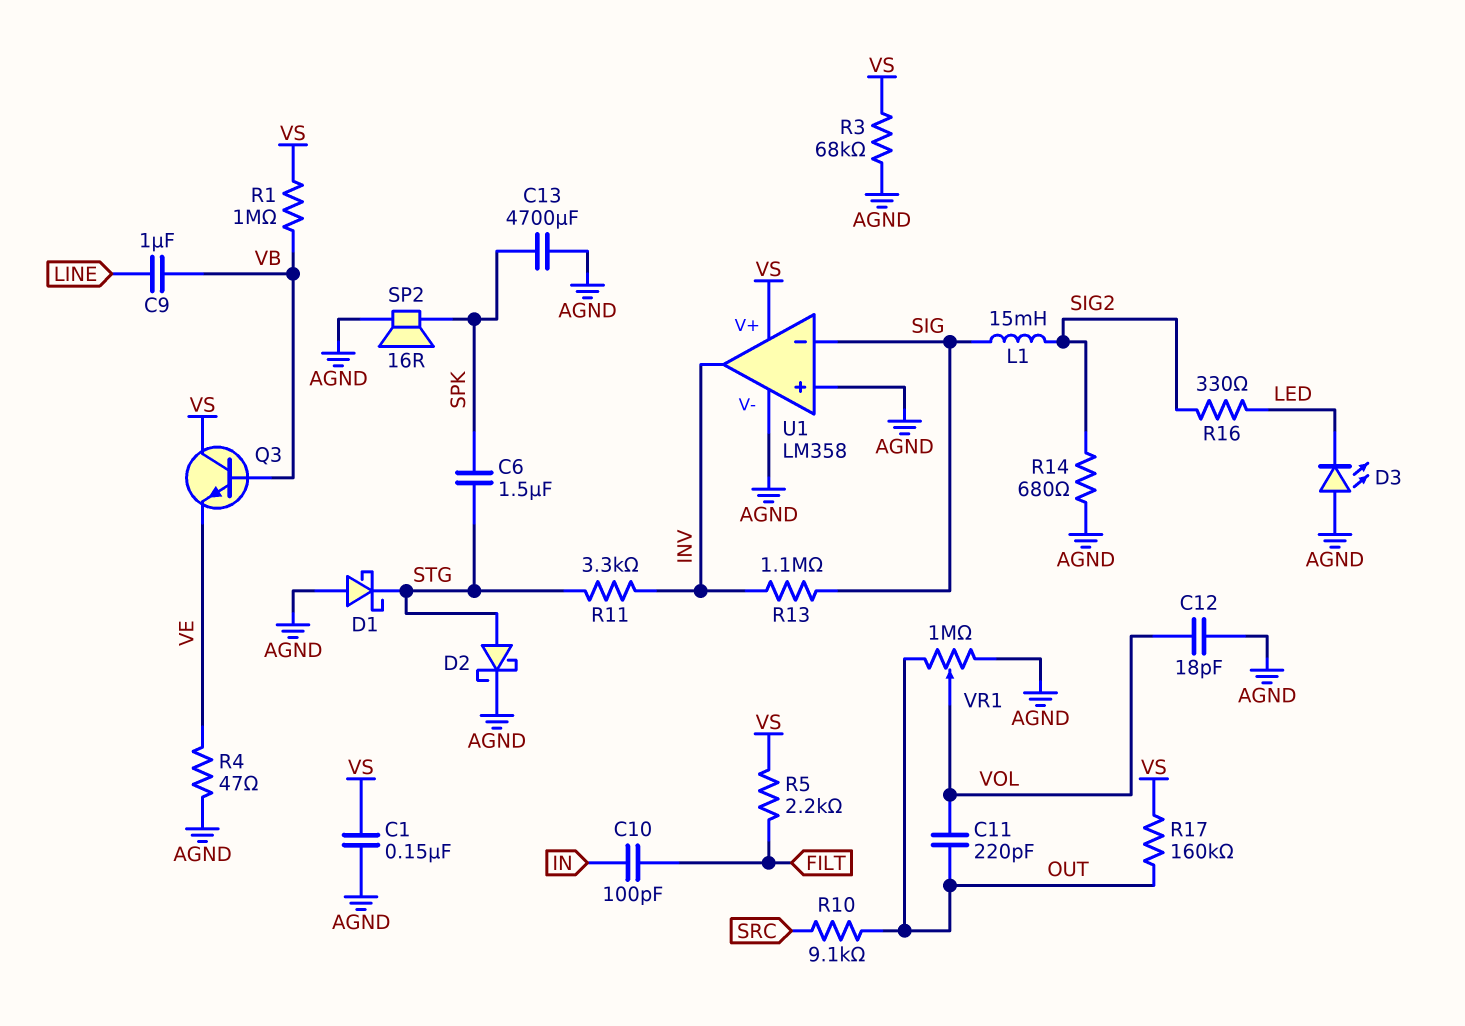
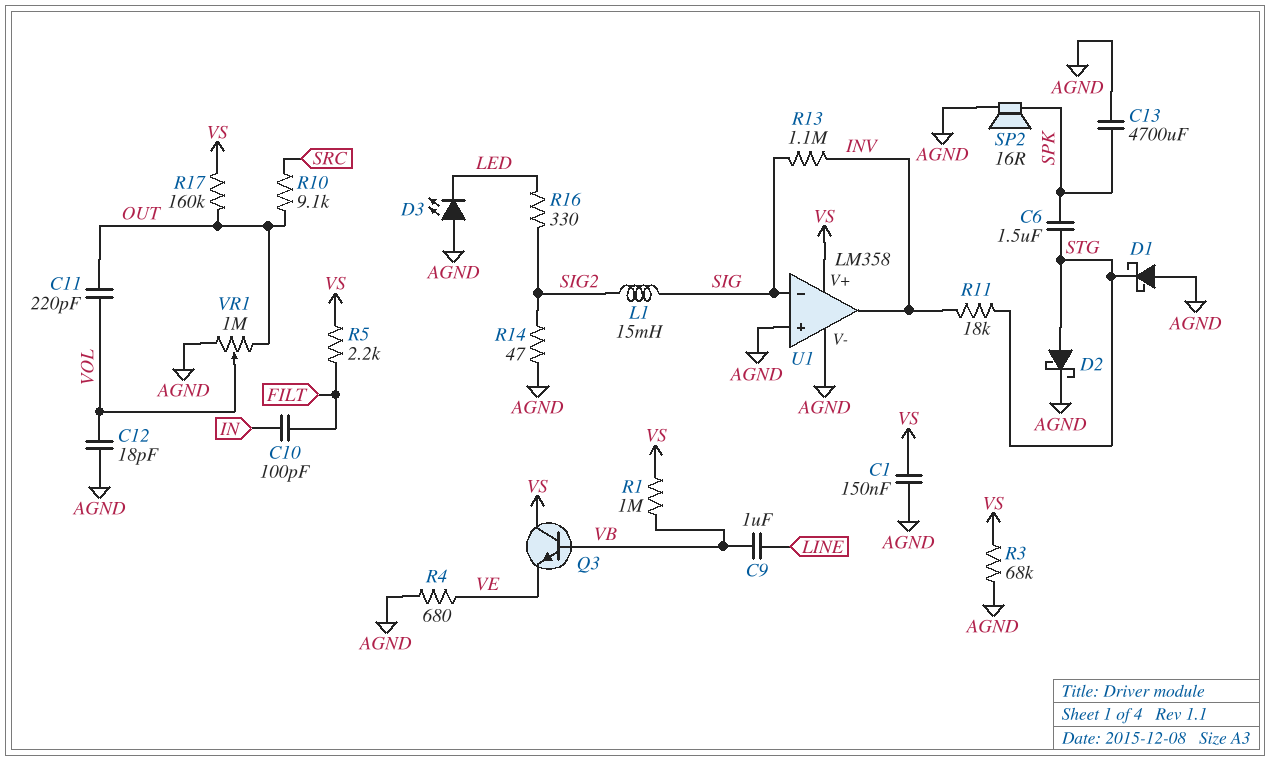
R4: 47 (AGND, VE) -> 680 (AGND, VE)
R11: 3.3k (INV, STG) -> 18k (INV, STG)
R14: 680 (AGND, SIG2) -> 47 (AGND, SIG2)

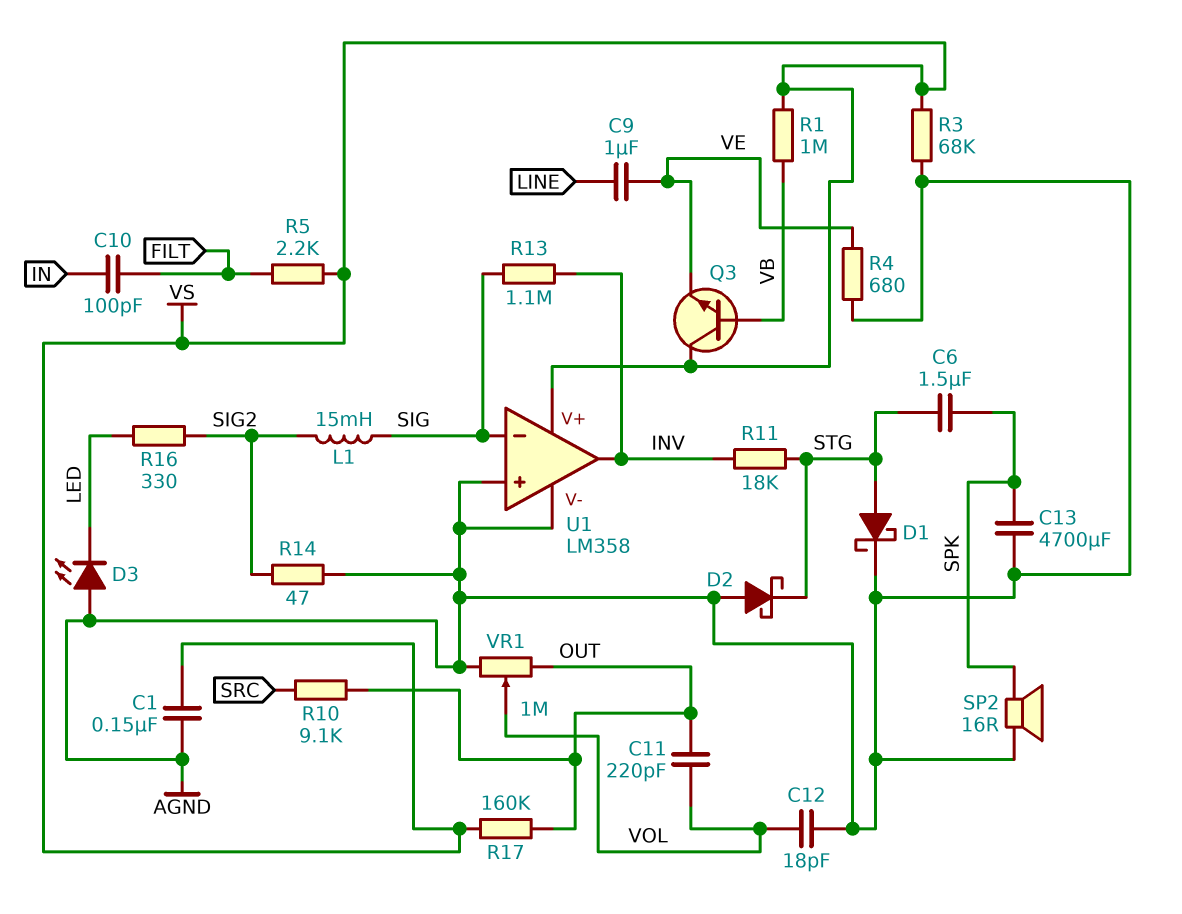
C9: 1uF (LINE, VB) -> 1uF (LINE, VE)
D1: schottky (A AGND, K STG) -> schottky (A STG, K AGND)
D2: schottky (A STG, K AGND) -> schottky (A AGND, K STG)

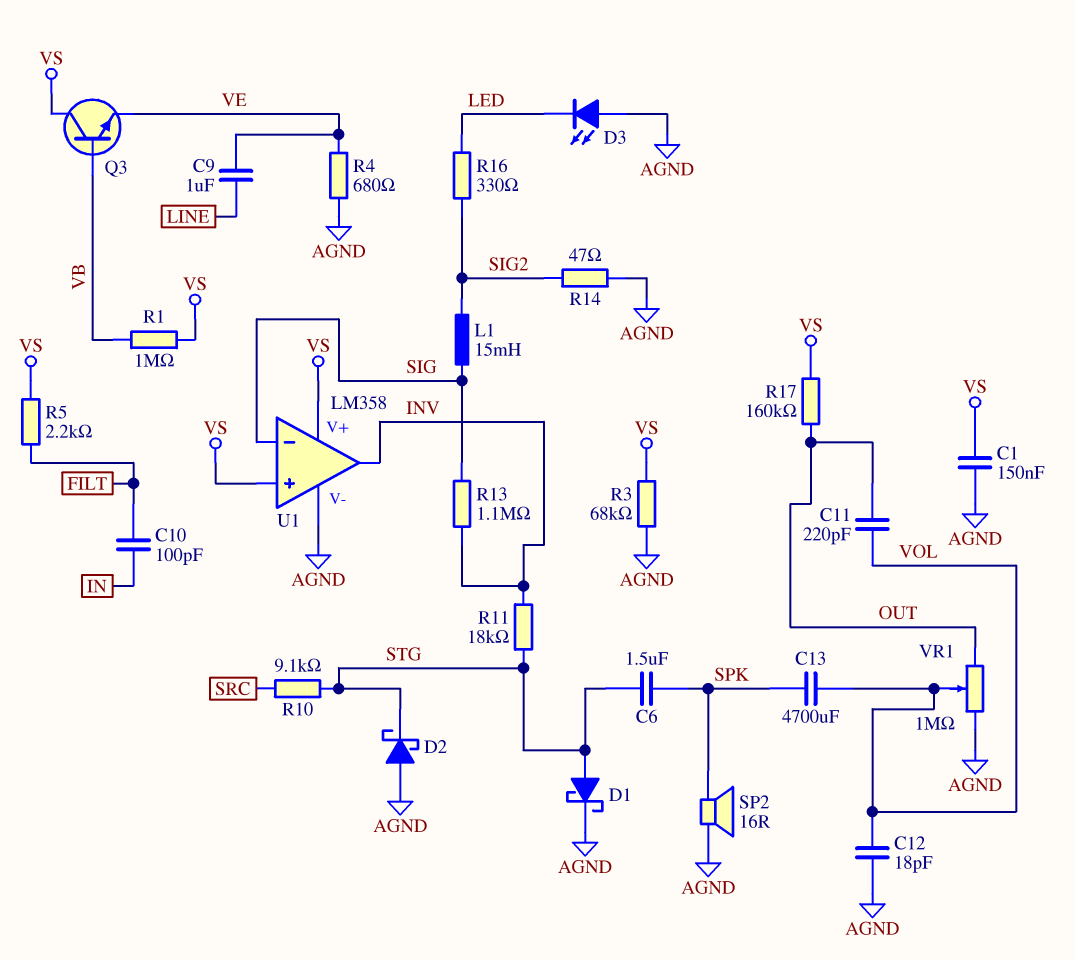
C13: 4700uF (AGND, SPK) -> 4700uF (SPK, VOL)
R10: 9.1k (OUT, SRC) -> 9.1k (SRC, STG)
U1 pin in+: AGND -> VS

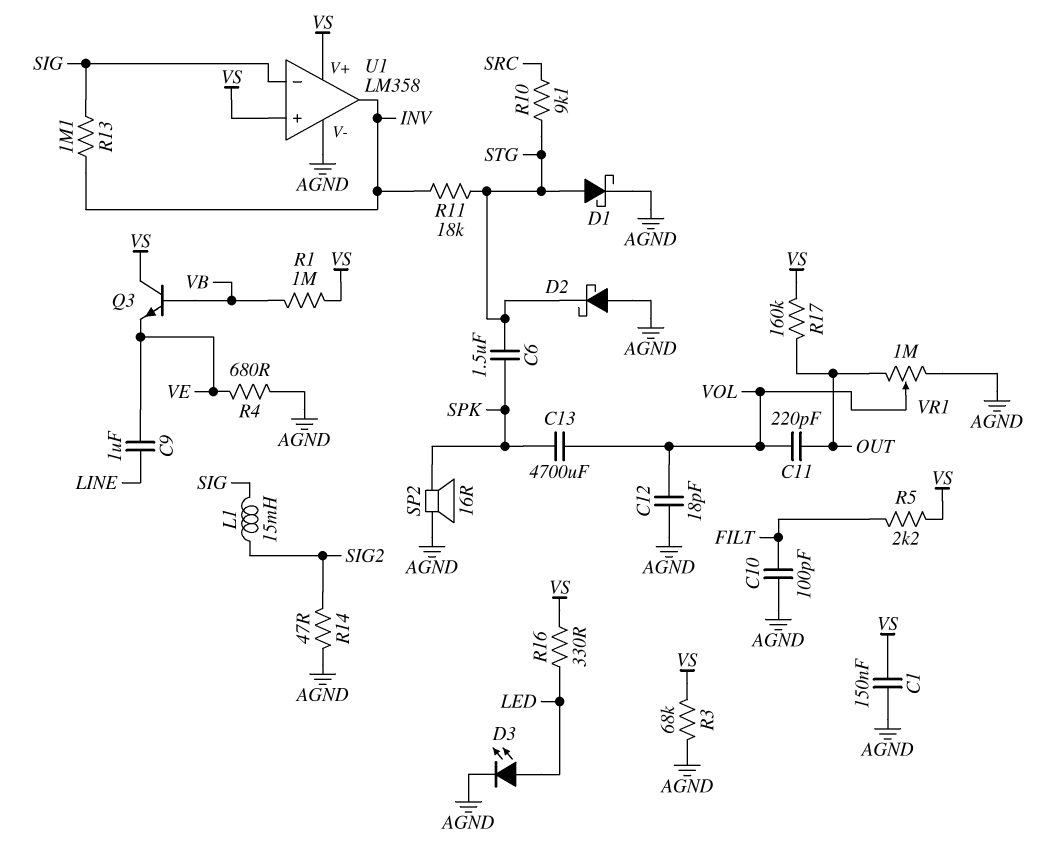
C10: 100pF (FILT, IN) -> 100pF (AGND, FILT)
D3: LED (A AGND, K LED) -> LED (A LED, K AGND)
R16: 330 (LED, SIG2) -> 330 (LED, VS)

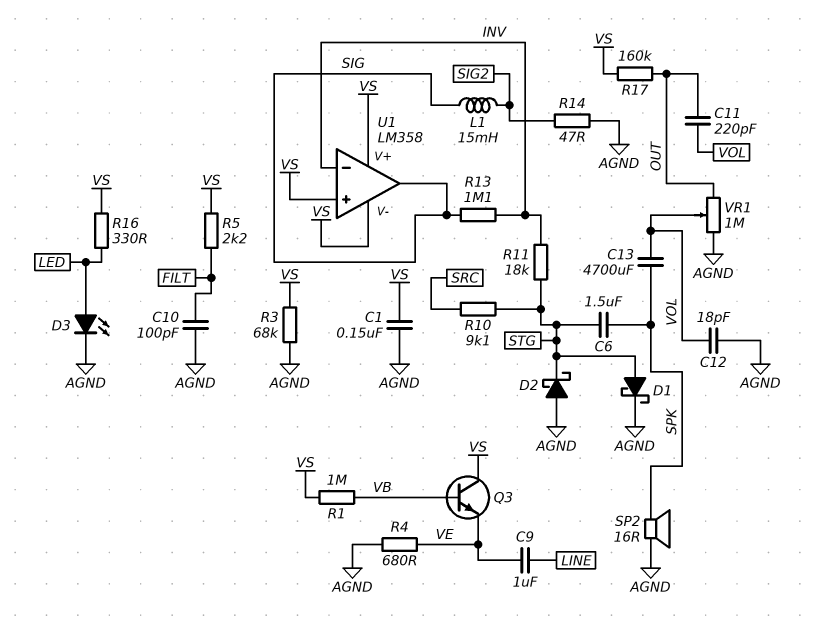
U1 pin V-: AGND -> VS
U1 pin in-: SIG -> INV
U1 pin out: INV -> SIG

